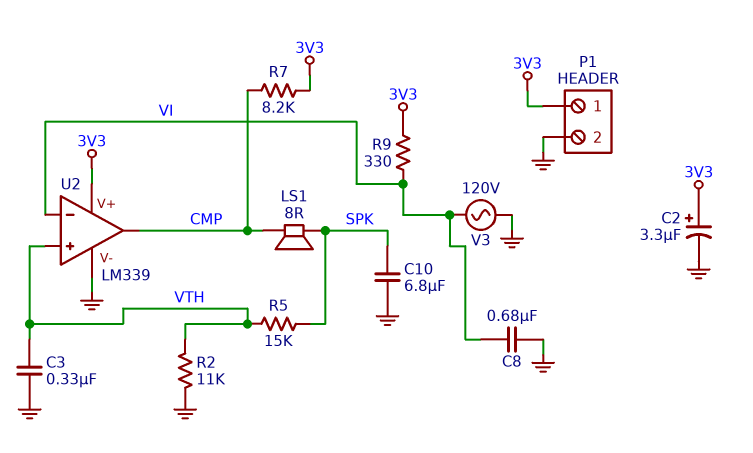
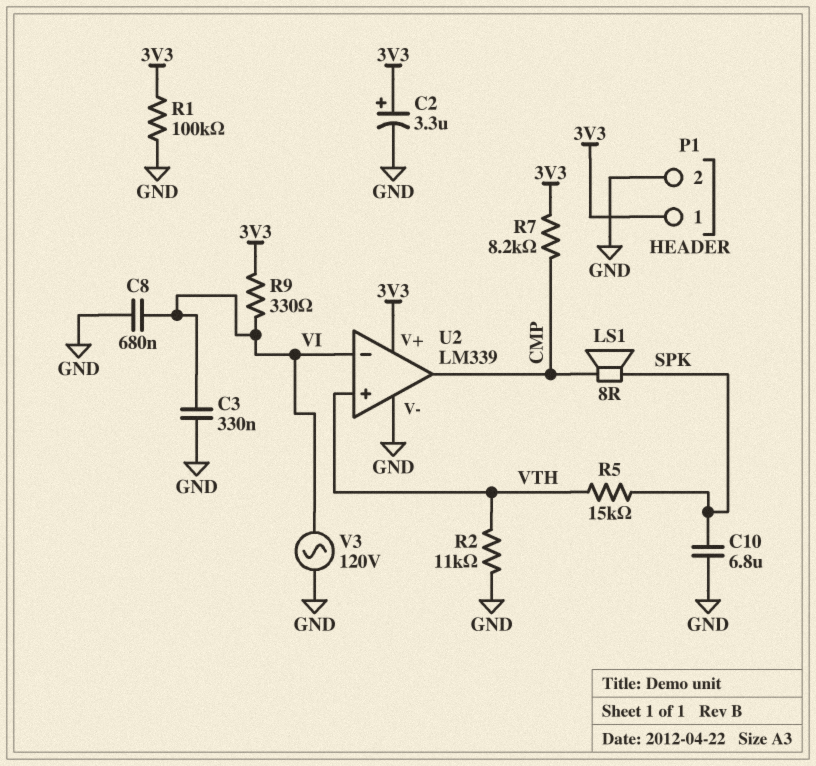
C3: 330nF (GND, VTH) -> 330nF (GND, VI)
R1: none -> 100k (3V3, GND)

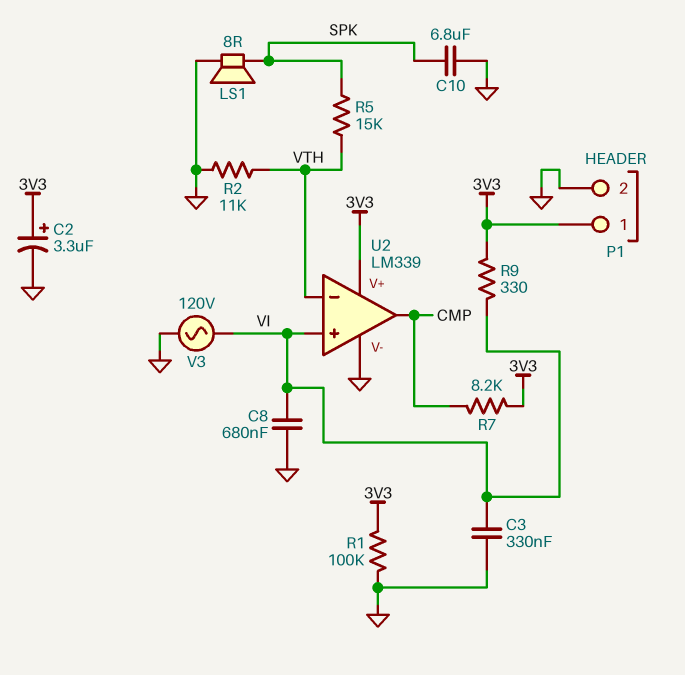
LS1: speaker 8R (CMP, SPK) -> speaker 8R (GND, SPK)
U2 pin in+: VTH -> VI
U2 pin in-: VI -> VTH

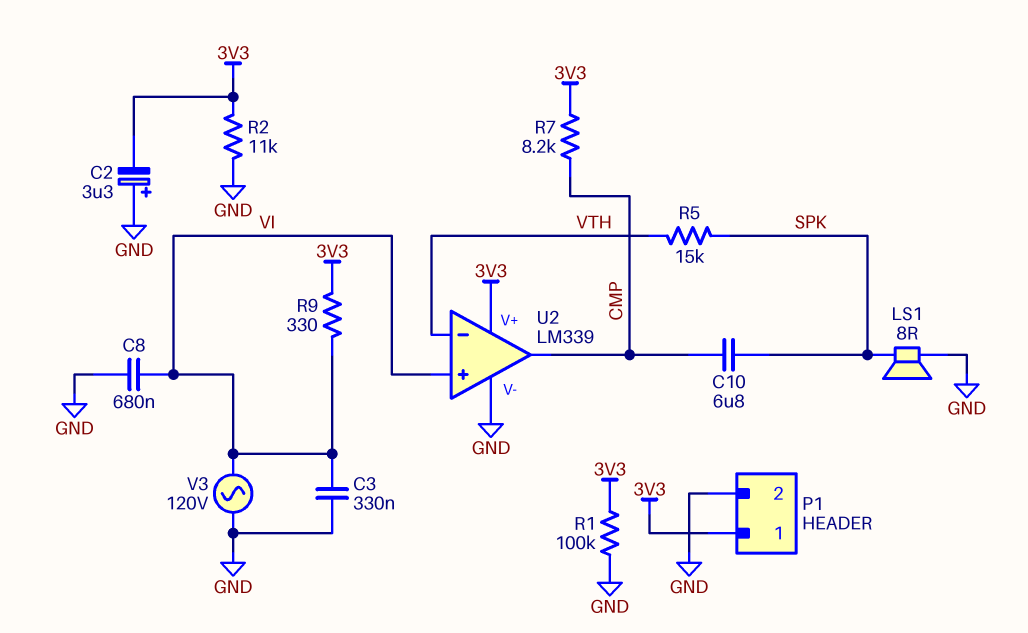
C2: 3.3uF (plus 3V3, minus GND) -> 3.3uF (plus GND, minus 3V3)
C10: 6.8uF (GND, SPK) -> 6.8uF (CMP, SPK)
R2: 11k (GND, VTH) -> 11k (3V3, GND)

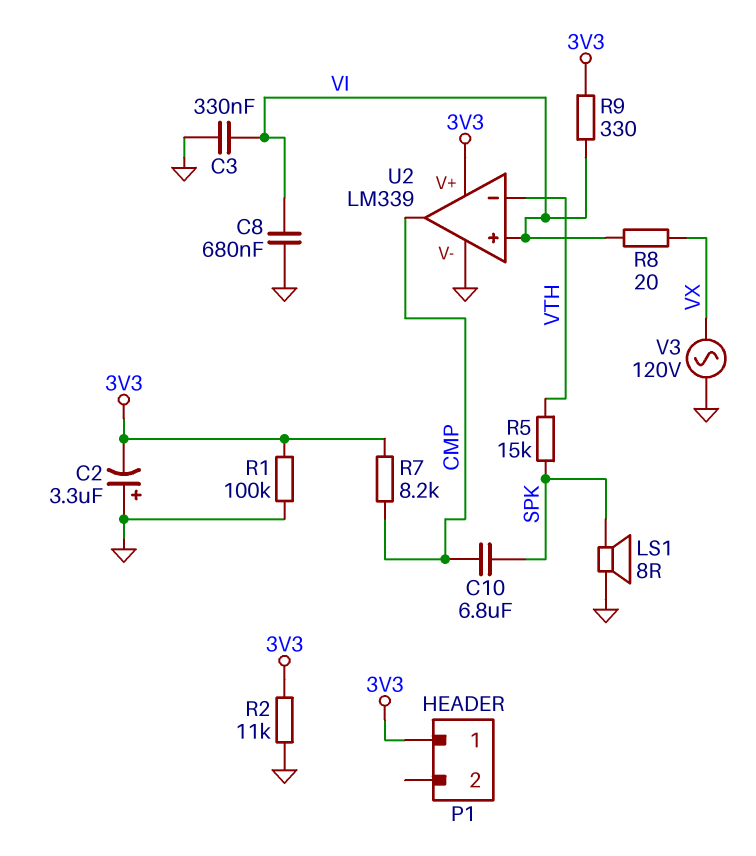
P1 pin 2: GND -> none
R8: none -> 20 (VI, VX)
V3: AC 120V (GND, VI) -> AC 120V (GND, VX)

